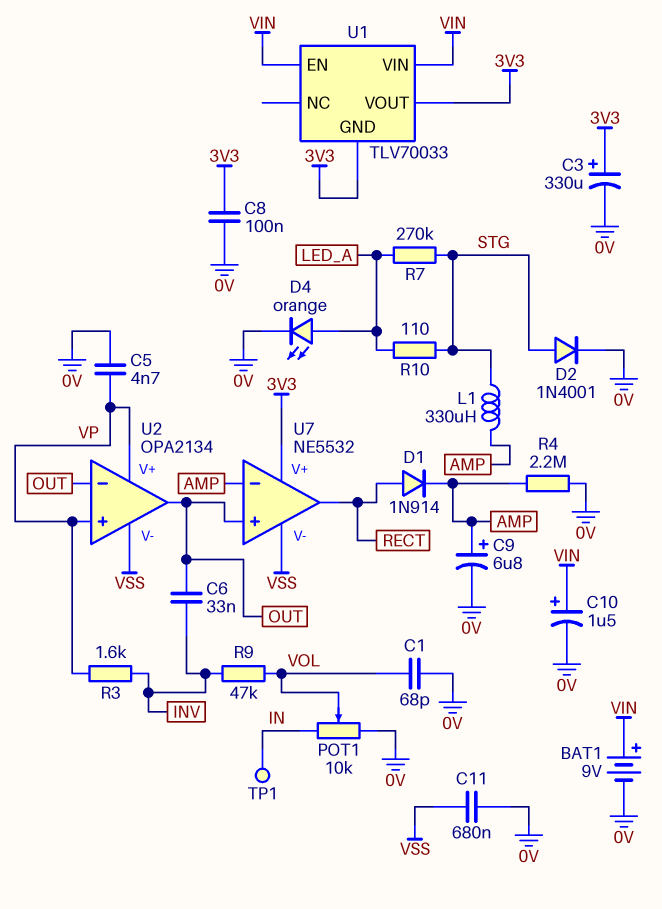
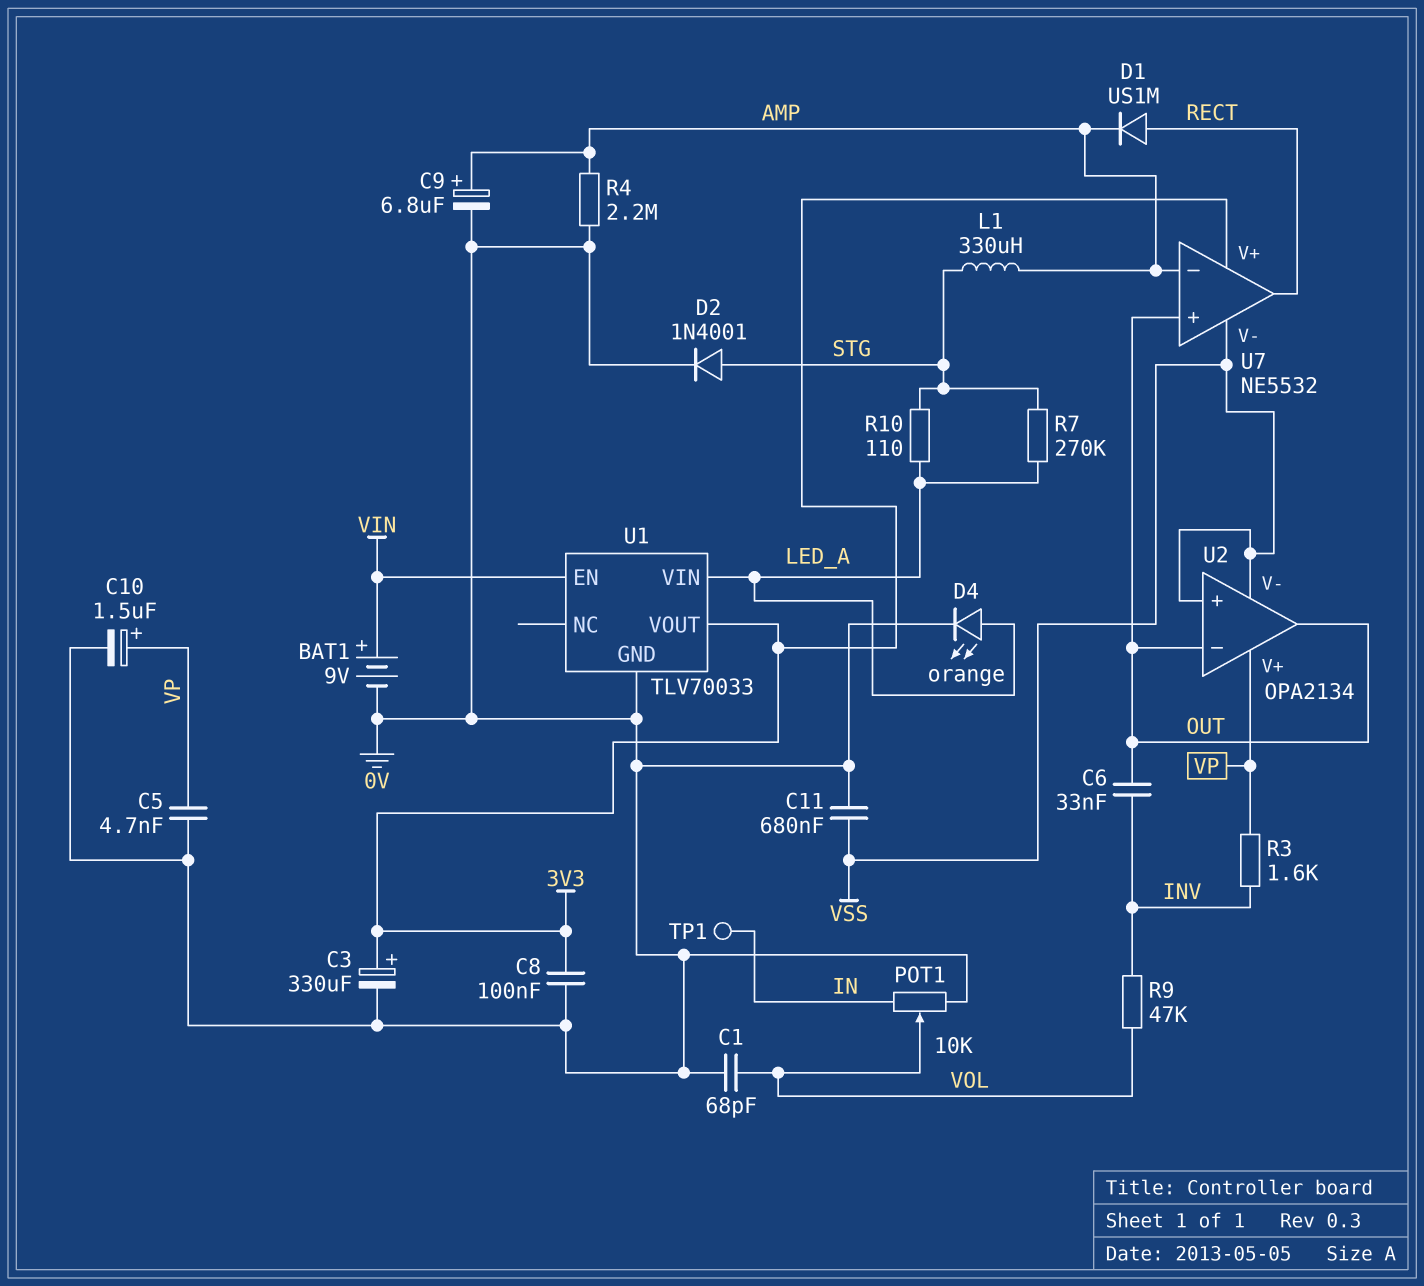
C10: 1.5uF (plus VIN, minus 0V) -> 1.5uF (plus VP, minus 0V)
D1: diode 1N914 (A RECT, K AMP) -> diode US1M (A RECT, K AMP)
U1 pin GND: 3V3 -> 0V
U1 pin VIN: VIN -> LED_A
U2 pin in+: VP -> VSS

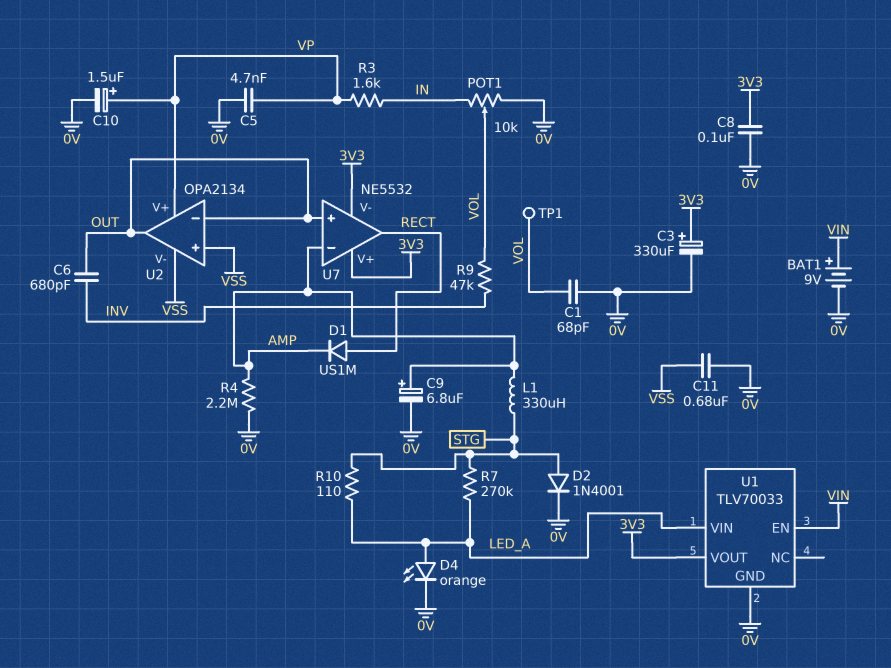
C6: 33nF (INV, OUT) -> 680pF (INV, OUT)
R3: 1.6k (INV, VP) -> 1.6k (IN, VP)
TP1: test point (IN) -> test point (VOL)
U7 pin V-: VSS -> 3V3

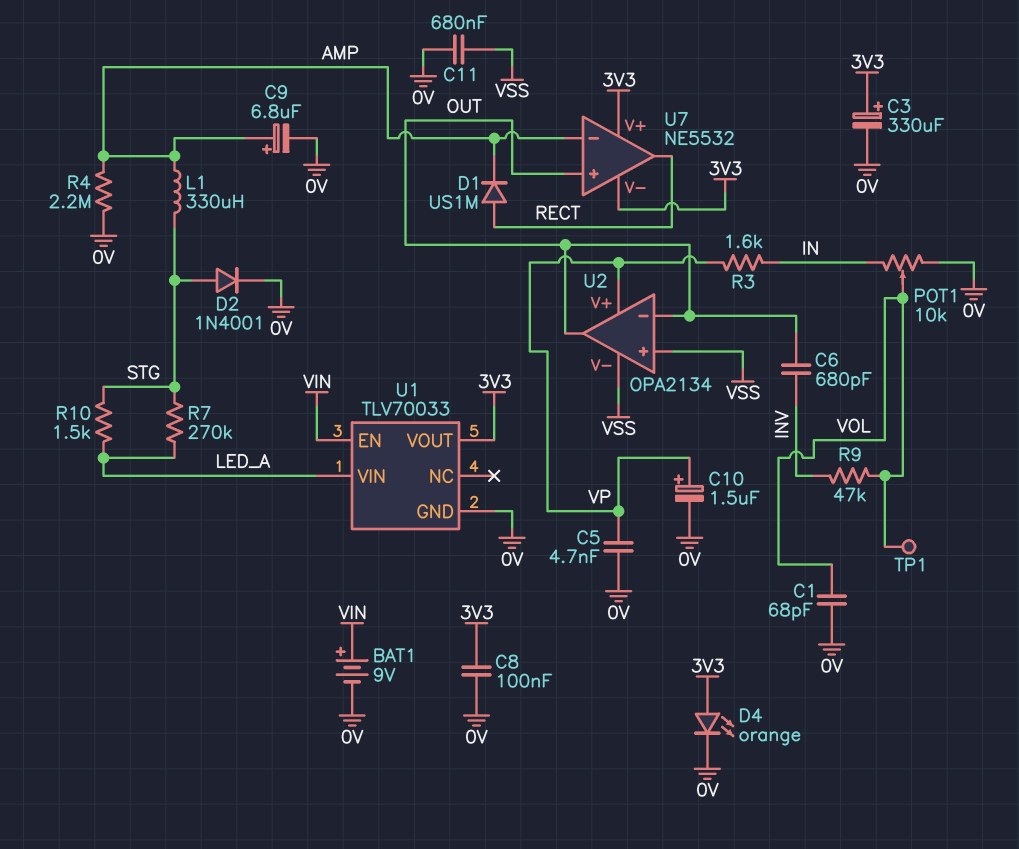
D4: LED orange (A LED_A, K 0V) -> LED orange (A 3V3, K 0V)
R10: 110 (LED_A, STG) -> 1.5k (LED_A, STG)

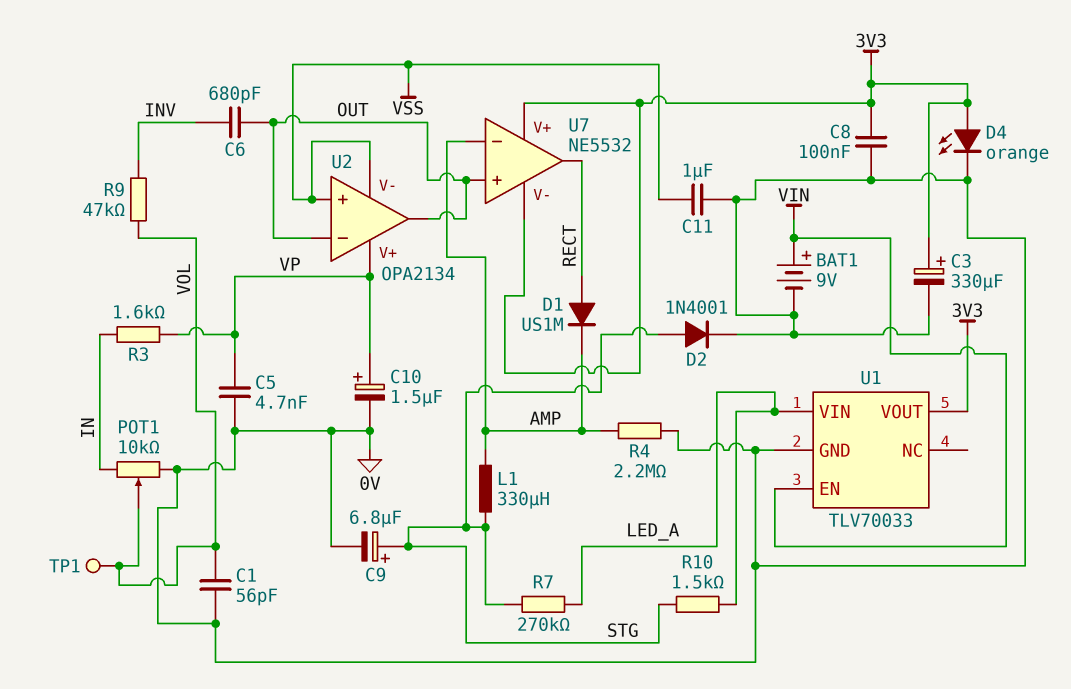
C1: 68pF (0V, VOL) -> 56pF (0V, VOL)
C9: 6.8uF (plus AMP, minus 0V) -> 6.8uF (plus STG, minus 0V)
C11: 680nF (0V, VSS) -> 1uF (0V, VSS)

